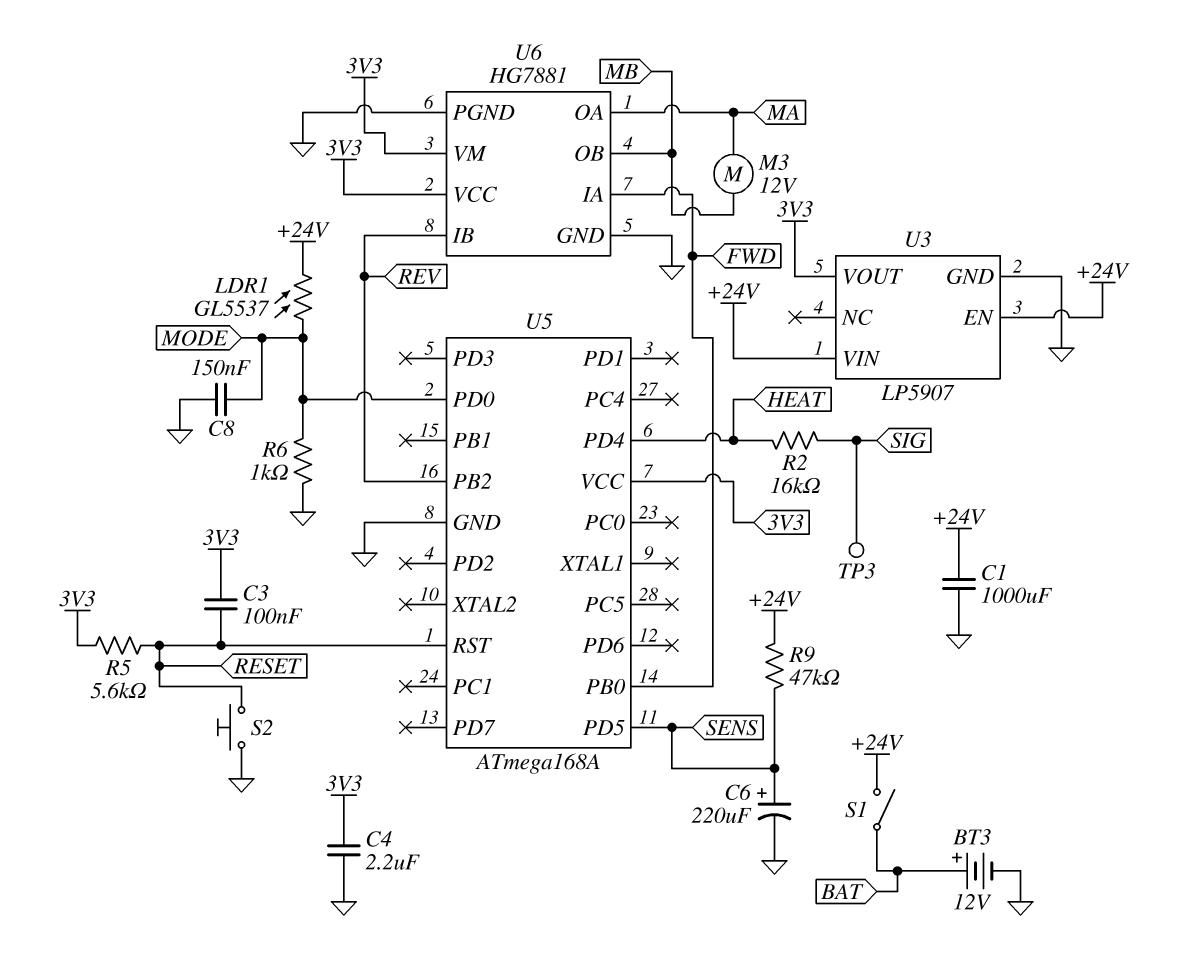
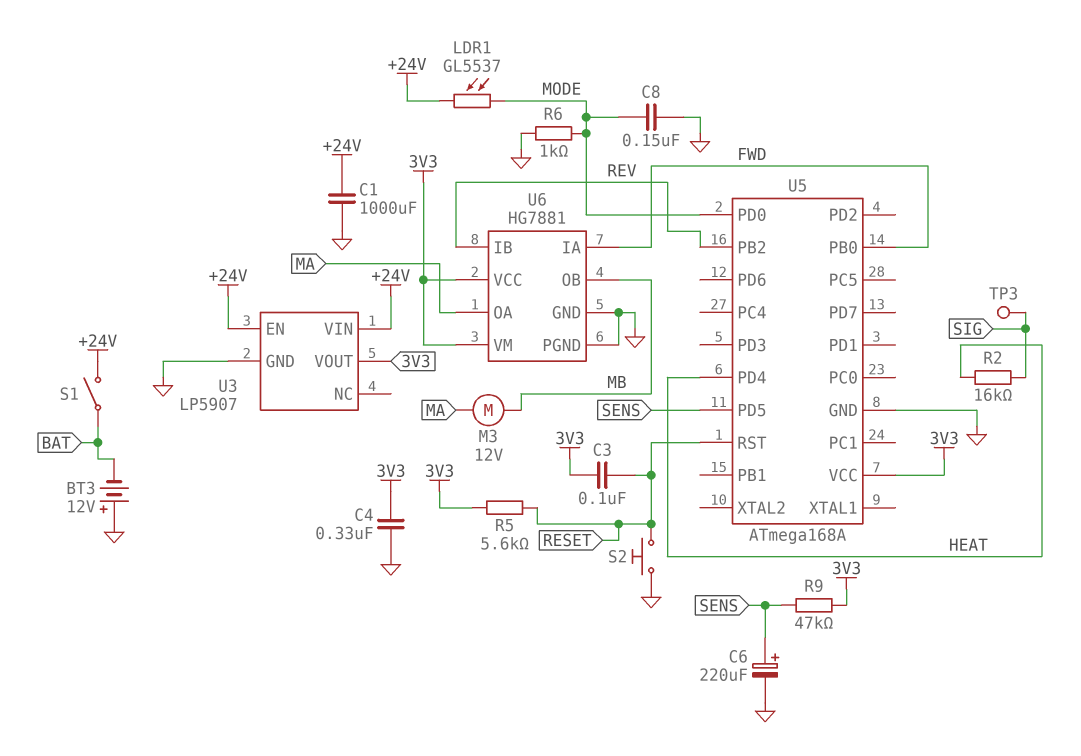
BT3: 12V (plus BAT, minus GND) -> 12V (plus GND, minus BAT)
C4: 2.2uF (3V3, GND) -> 330nF (3V3, GND)
R9: 47k (+24V, SENS) -> 47k (3V3, SENS)

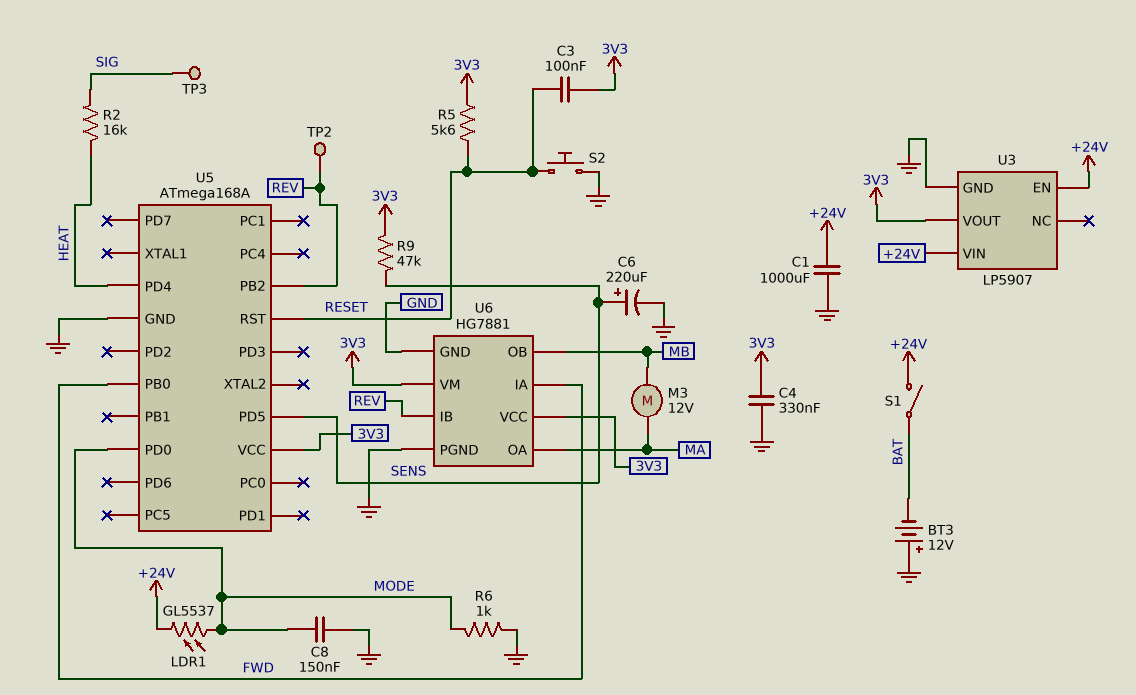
TP2: none -> test point (REV)

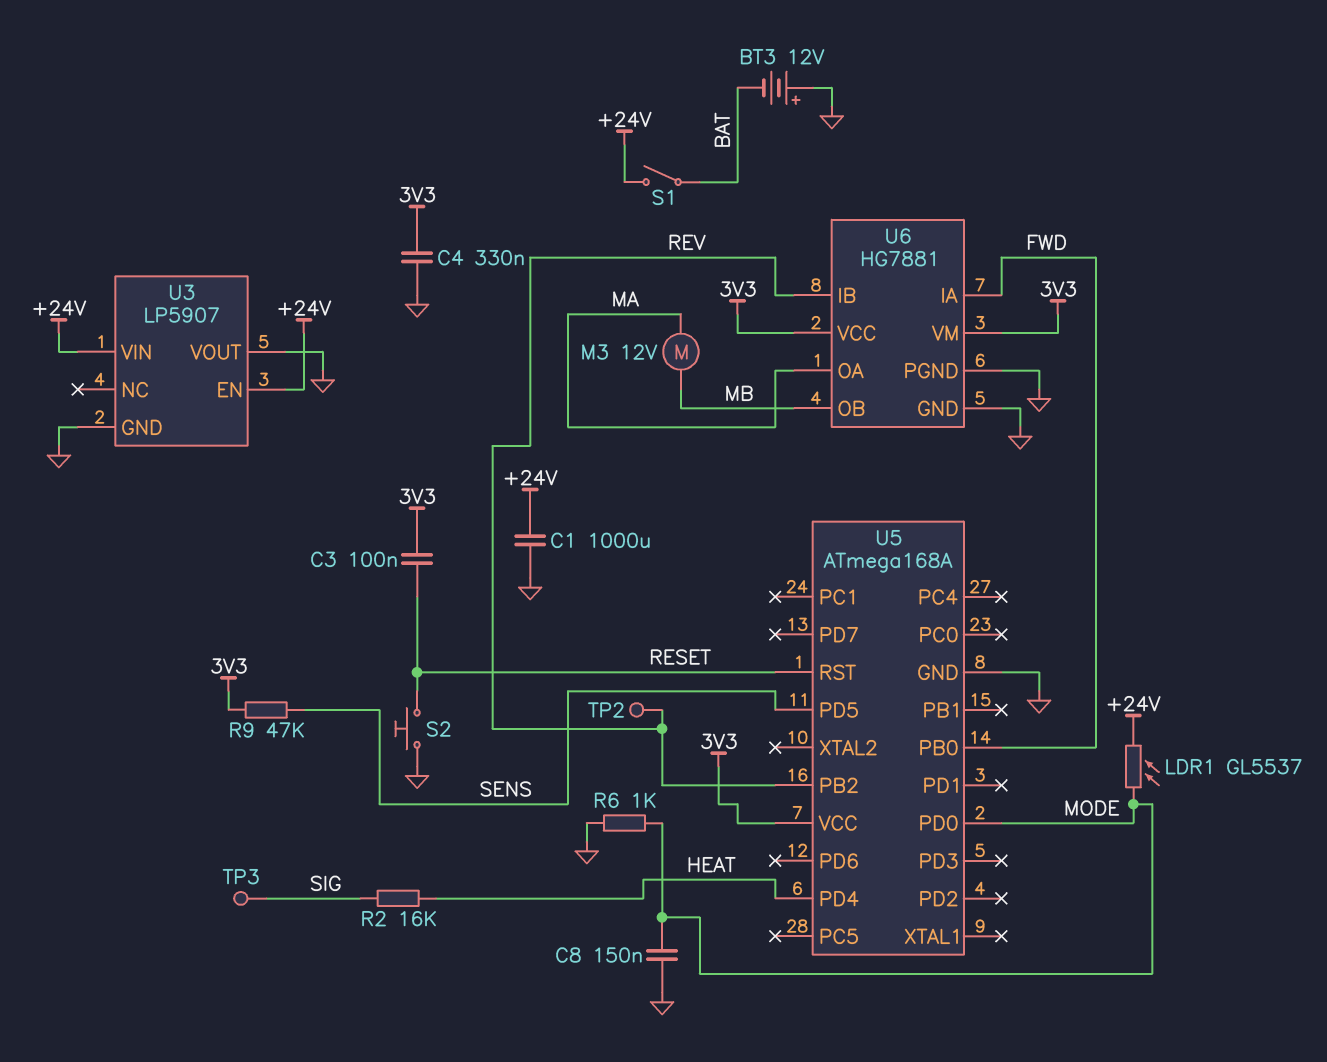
C6: 220uF (plus SENS, minus GND) -> none
R5: 5.6k (3V3, RESET) -> none
U3 pin VOUT: 3V3 -> GND

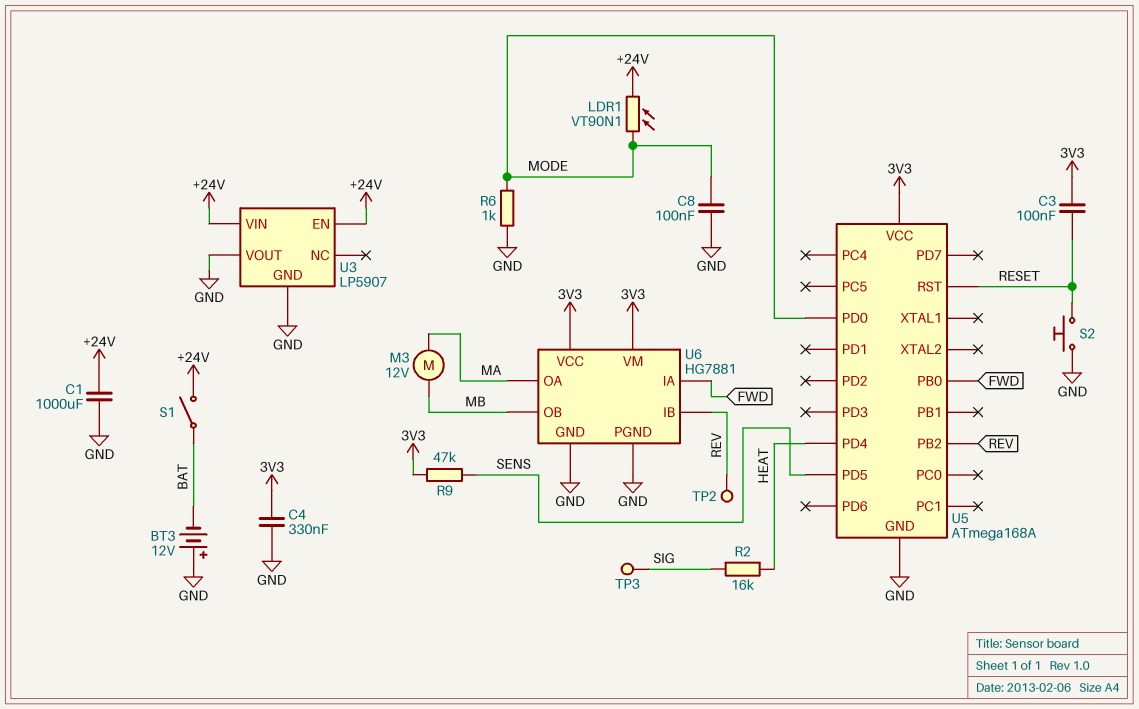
C8: 150nF (GND, MODE) -> 100nF (GND, MODE)
LDR1: GL5537 (+24V, MODE) -> VT90N1 (+24V, MODE)

